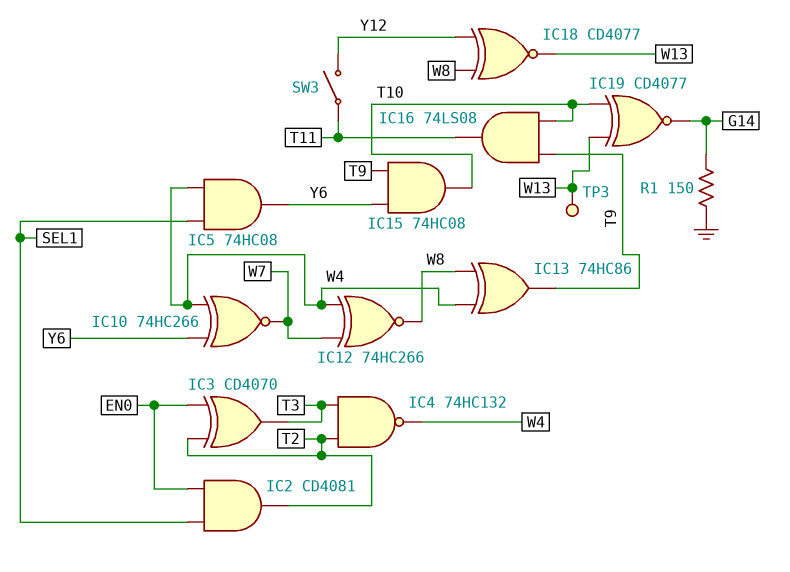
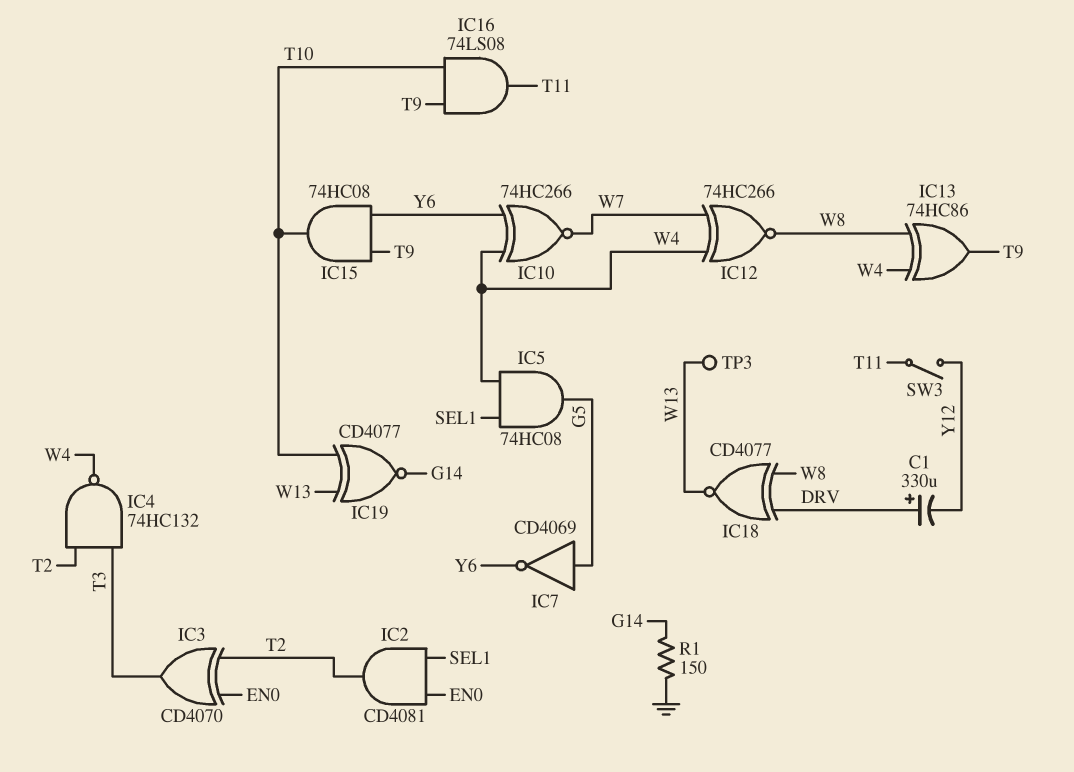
C1: none -> 330uF (plus DRV, minus Y12)
IC5: AND 74HC08 (in SEL1, in W4, out Y6) -> AND 74HC08 (in SEL1, in W4, out G5)
IC7: none -> NOT CD4069 (in G5, out Y6)
IC18: XNOR CD4077 (in W8, in Y12, out W13) -> XNOR CD4077 (in DRV, in W8, out W13)

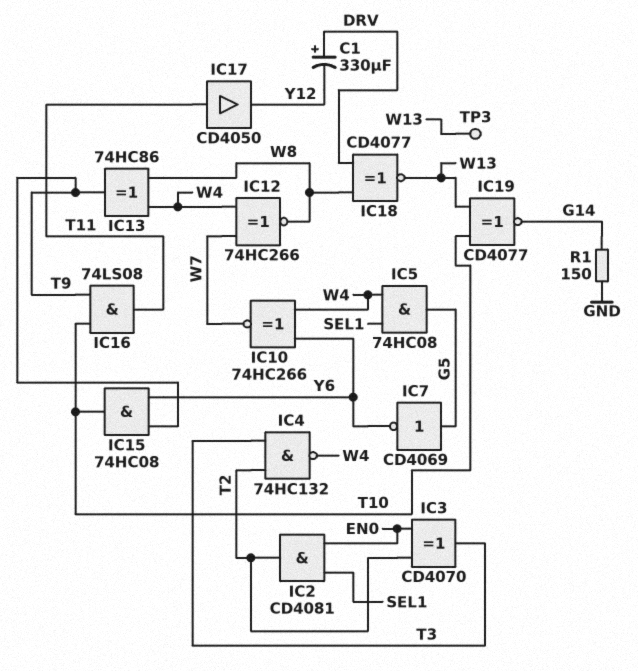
IC17: none -> buffer CD4050 (in T11, out Y12)
SW3: switch (T11, Y12) -> none

